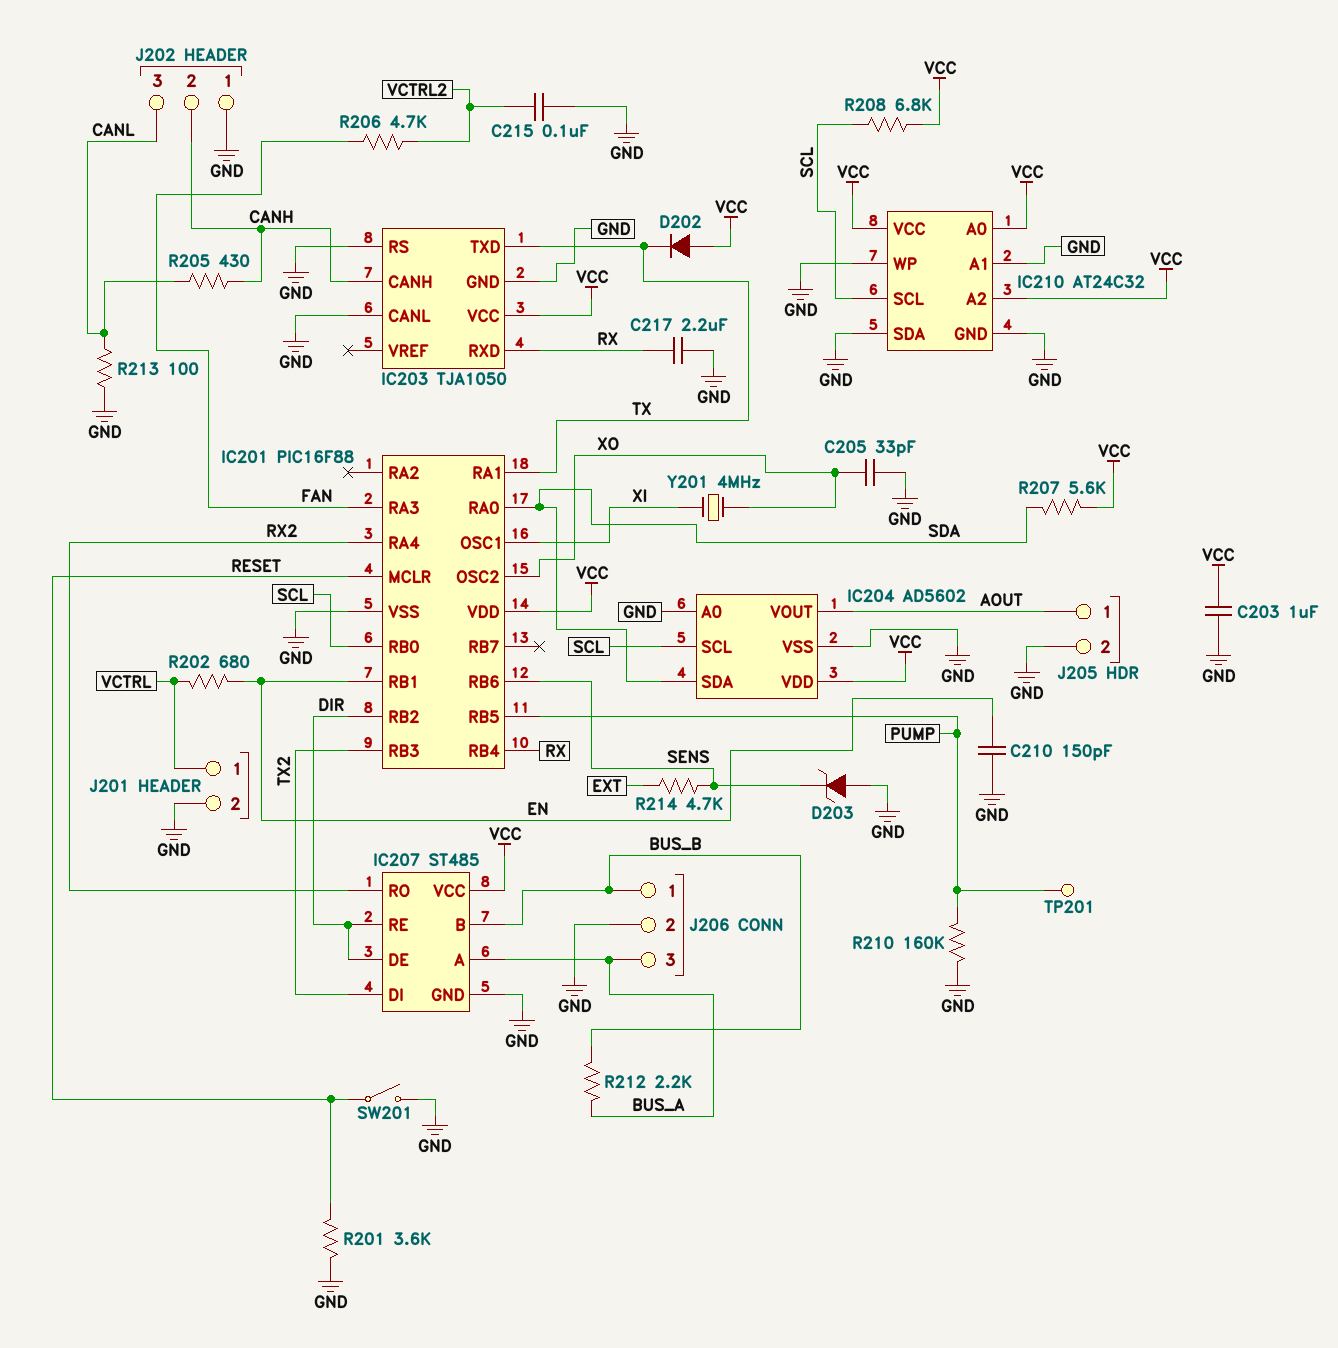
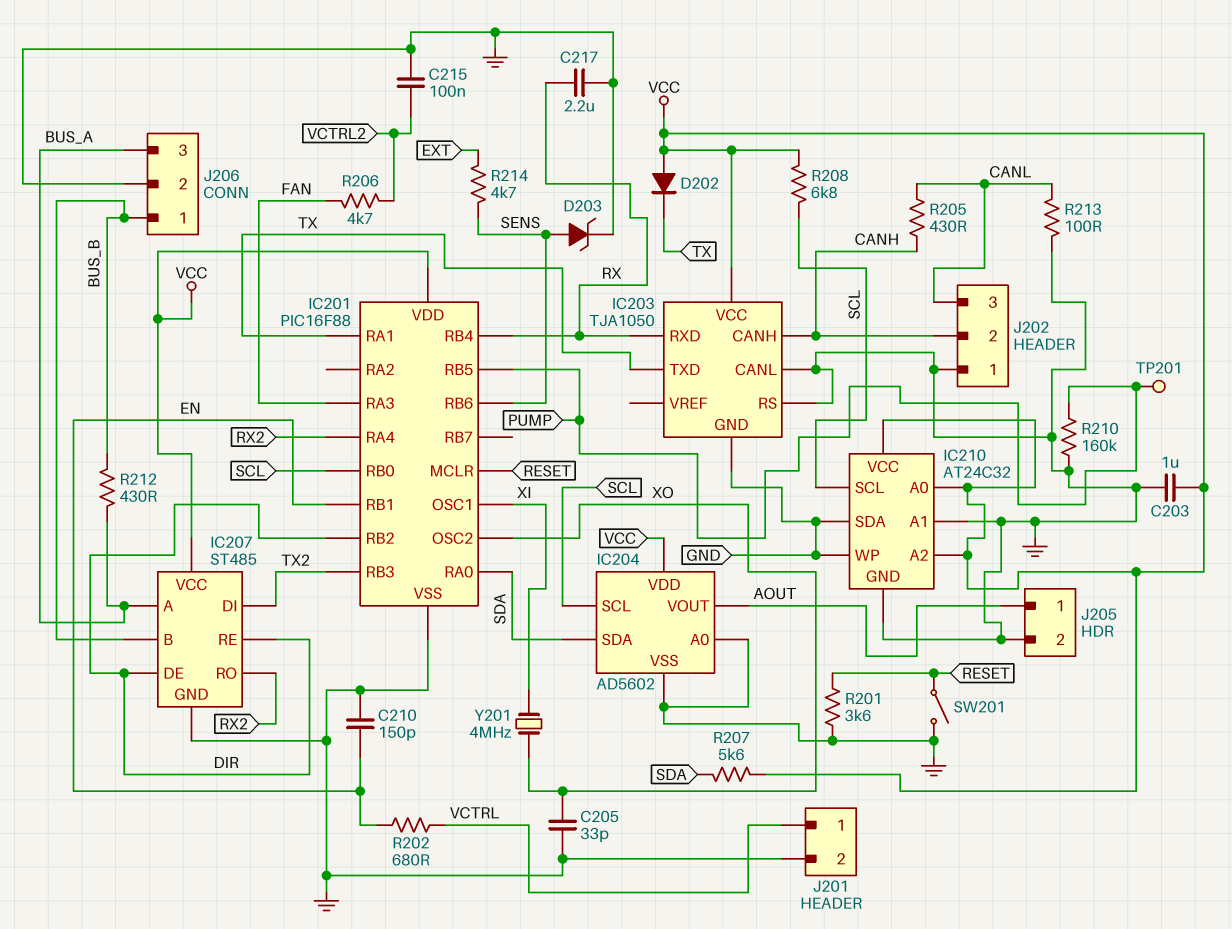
D203: zener (A GND, K SENS) -> zener (A SENS, K GND)
R212: 2.2k (BUS_A, BUS_B) -> 430 (BUS_A, BUS_B)

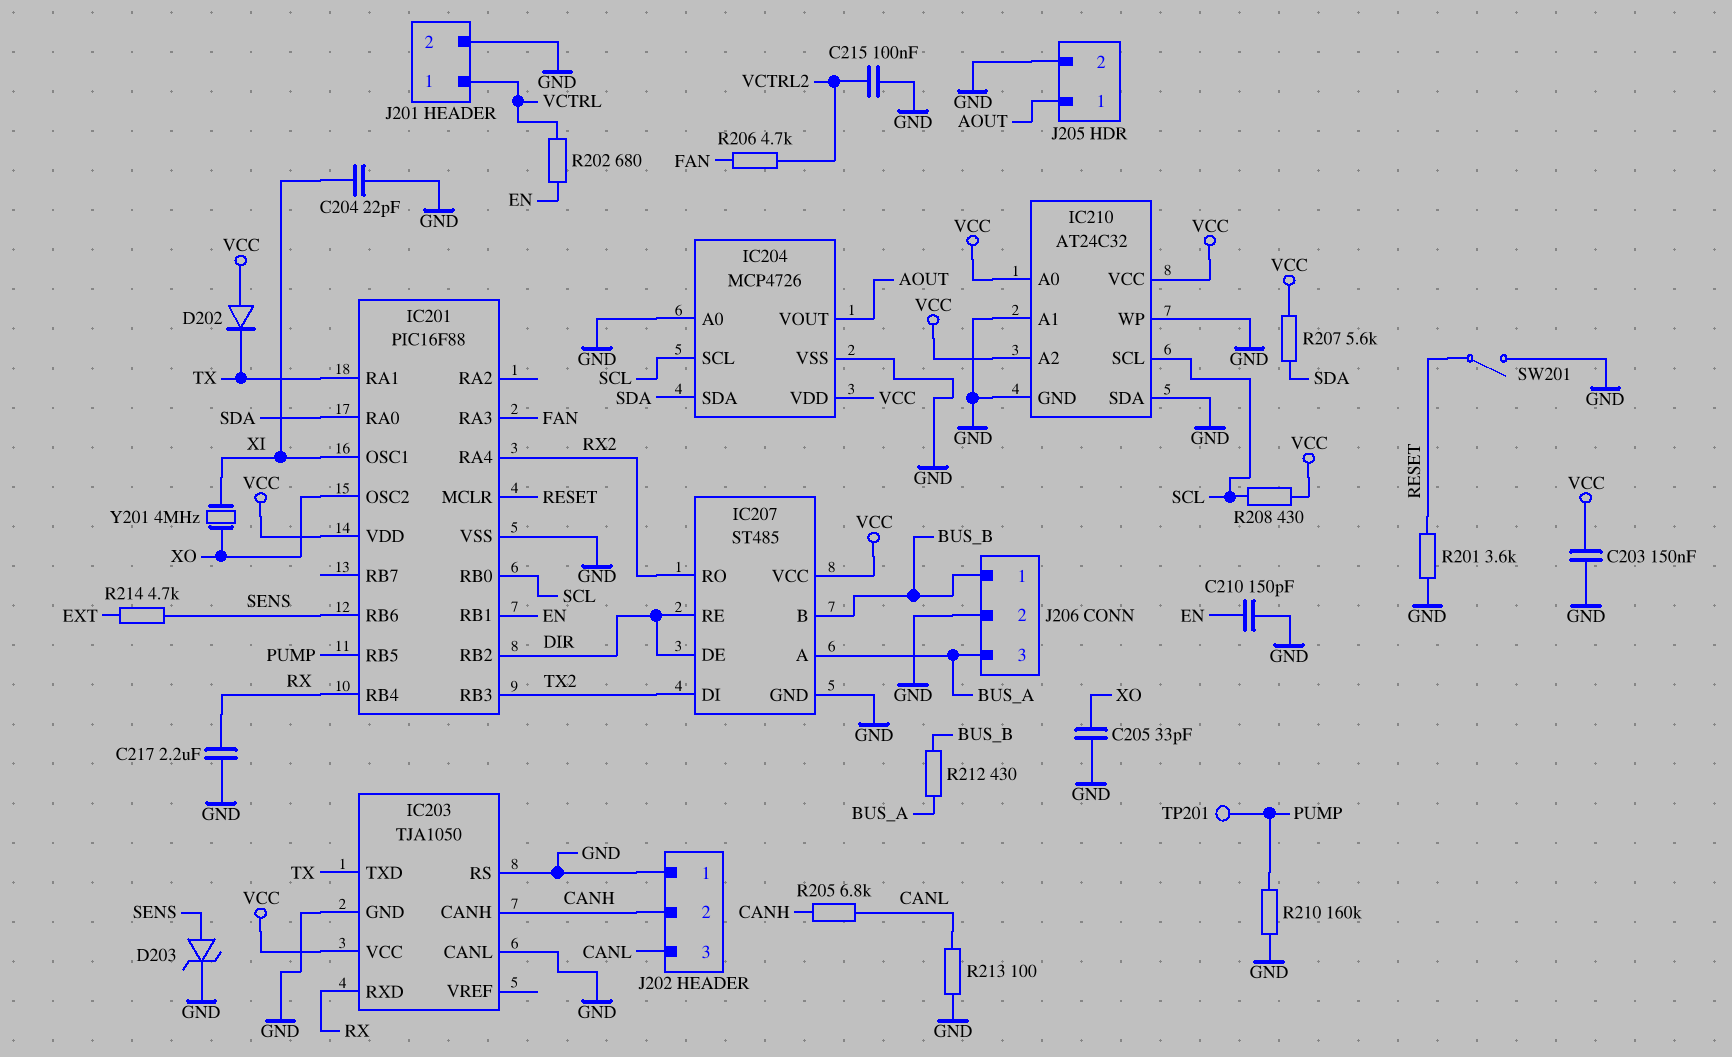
C203: 1uF (GND, VCC) -> 150nF (GND, VCC)
C204: none -> 22pF (GND, XI)
IC204: AD5602 -> MCP4726
R205: 430 (CANH, CANL) -> 6.8k (CANH, CANL)
R208: 6.8k (SCL, VCC) -> 430 (SCL, VCC)

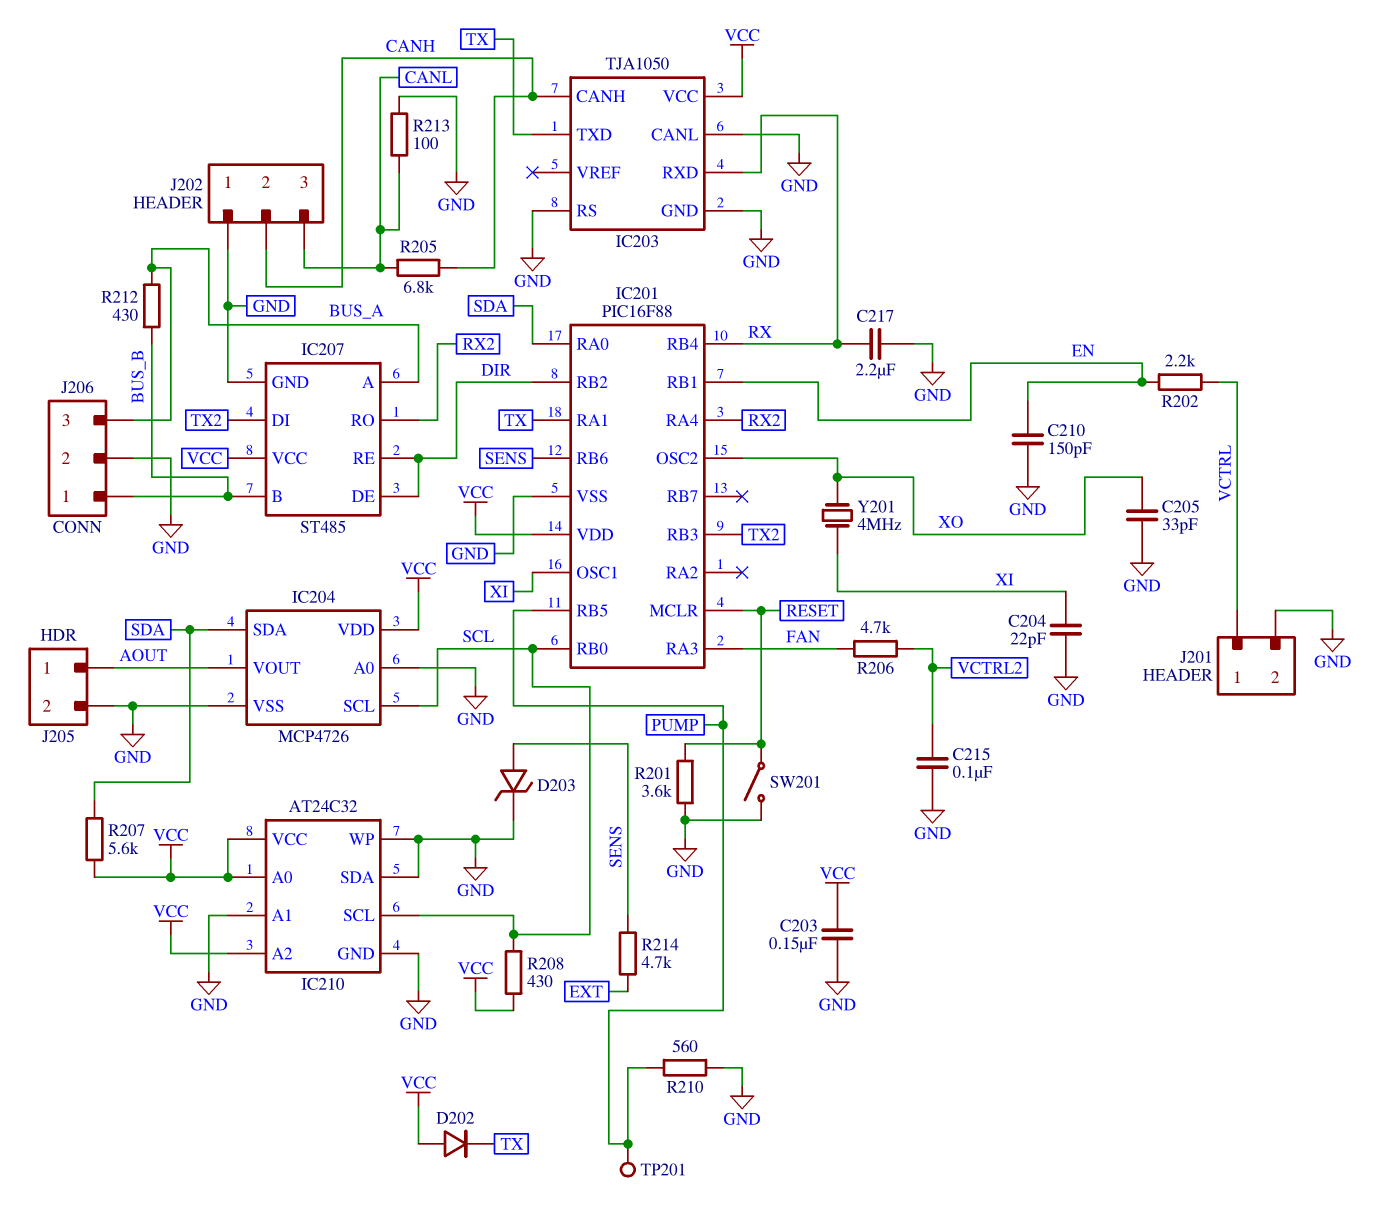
R202: 680 (EN, VCTRL) -> 2.2k (EN, VCTRL)
R210: 160k (GND, PUMP) -> 560 (GND, PUMP)

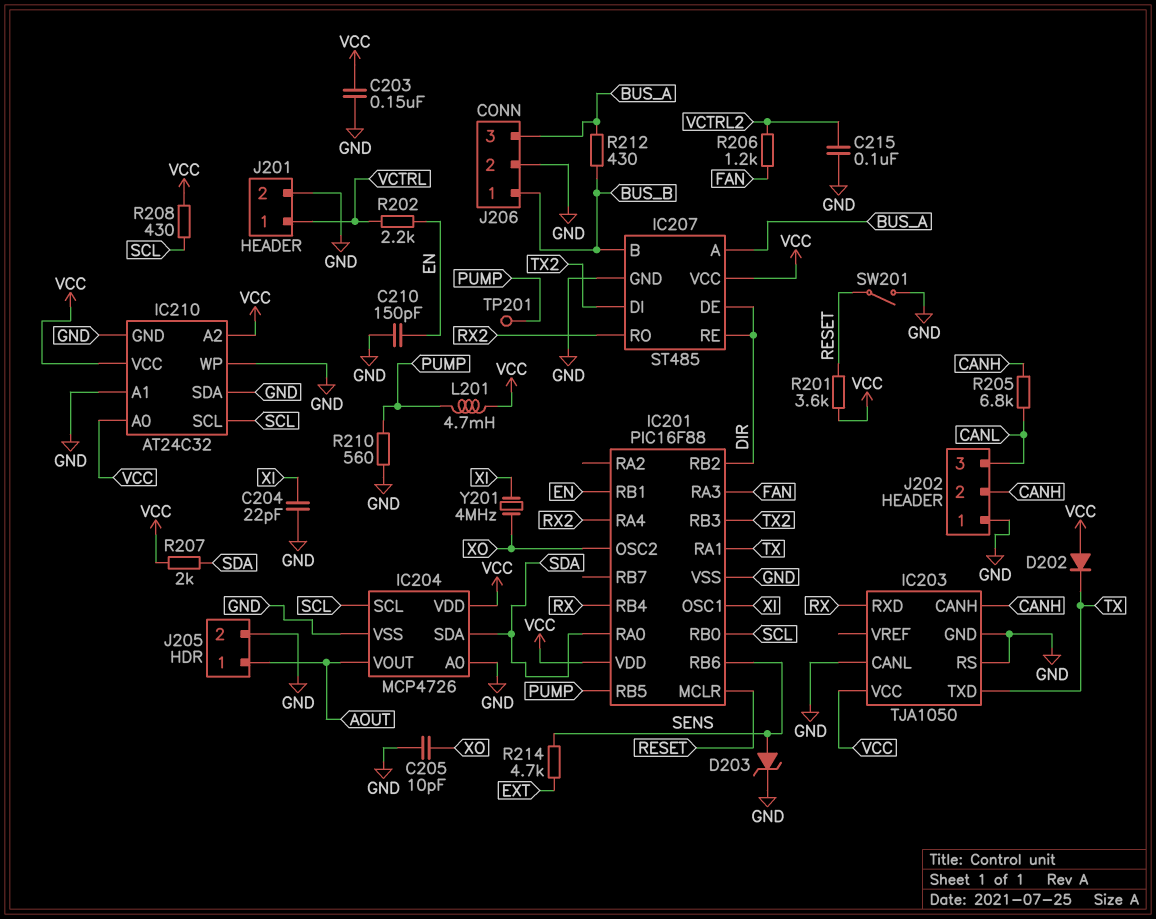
C205: 33pF (GND, XO) -> 10pF (GND, XO)
C217: 2.2uF (GND, RX) -> none
L201: none -> 4.7mH (PUMP, VCC)
R201: 3.6k (GND, RESET) -> 3.6k (RESET, VCC)
R206: 4.7k (FAN, VCTRL2) -> 1.2k (FAN, VCTRL2)
R207: 5.6k (SDA, VCC) -> 2k (SDA, VCC)
R213: 100 (CANL, GND) -> none

